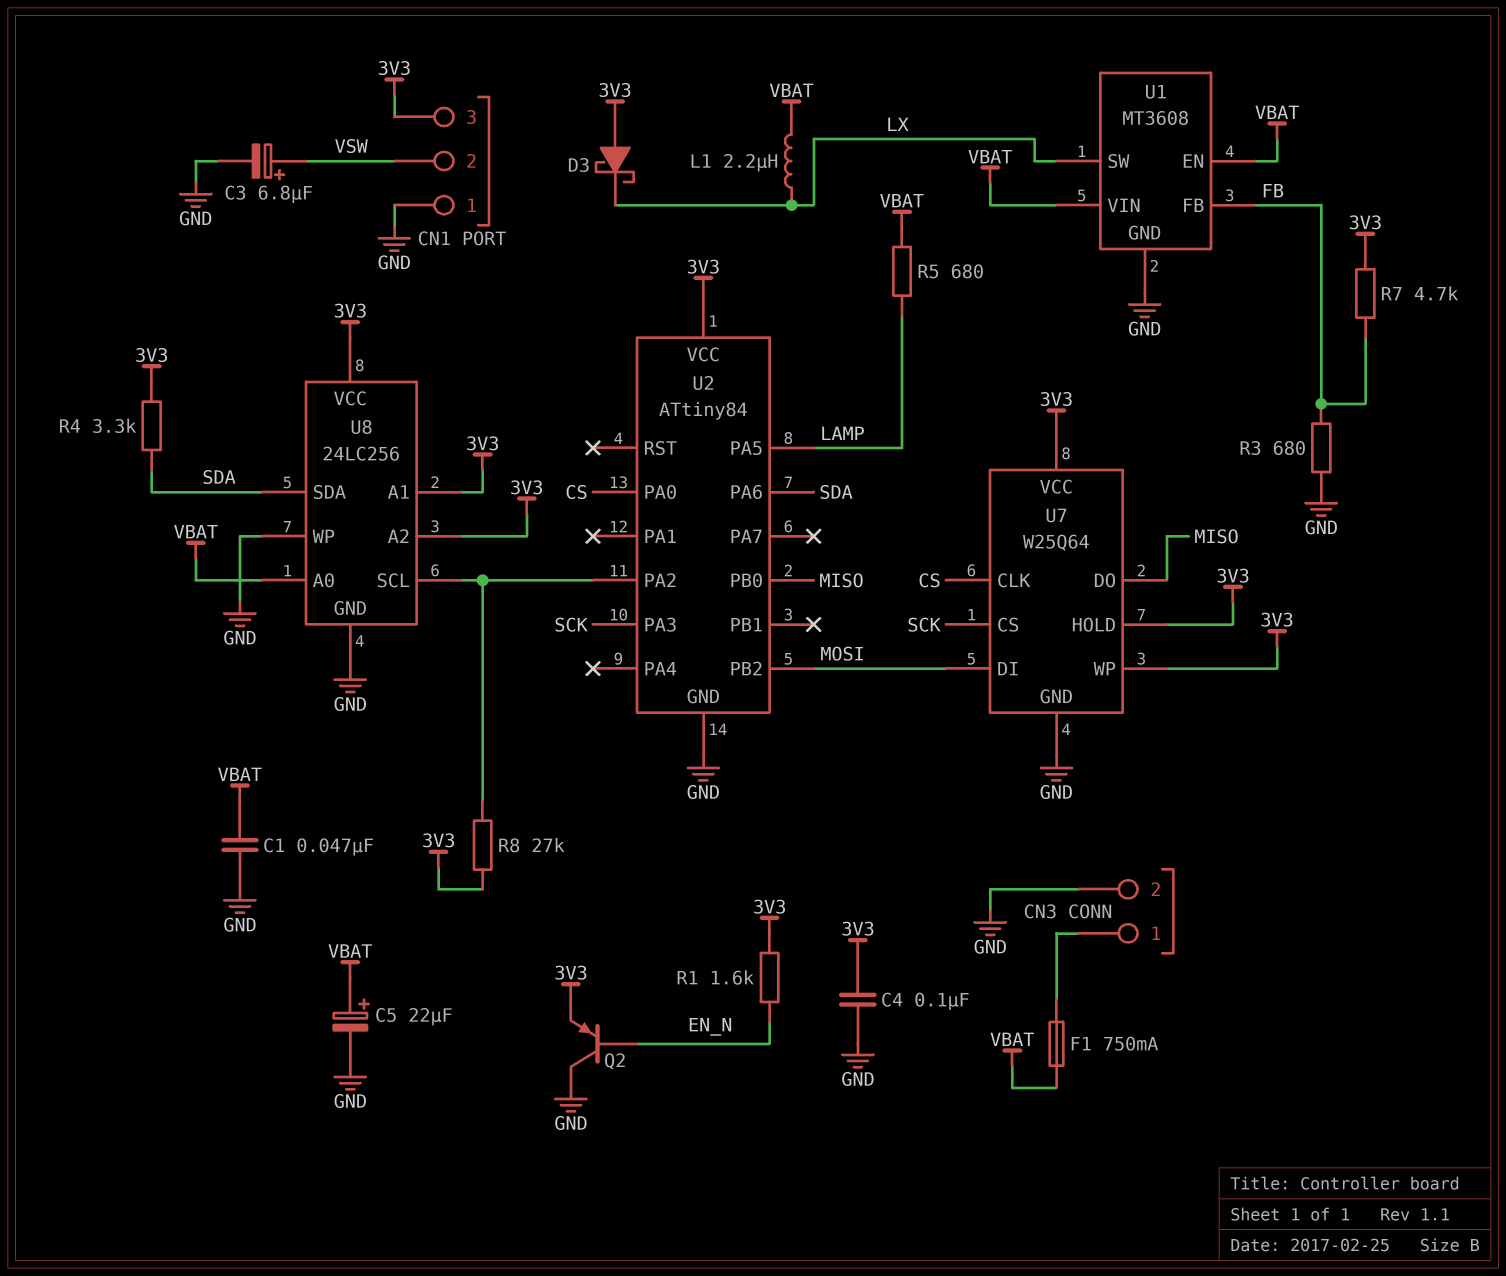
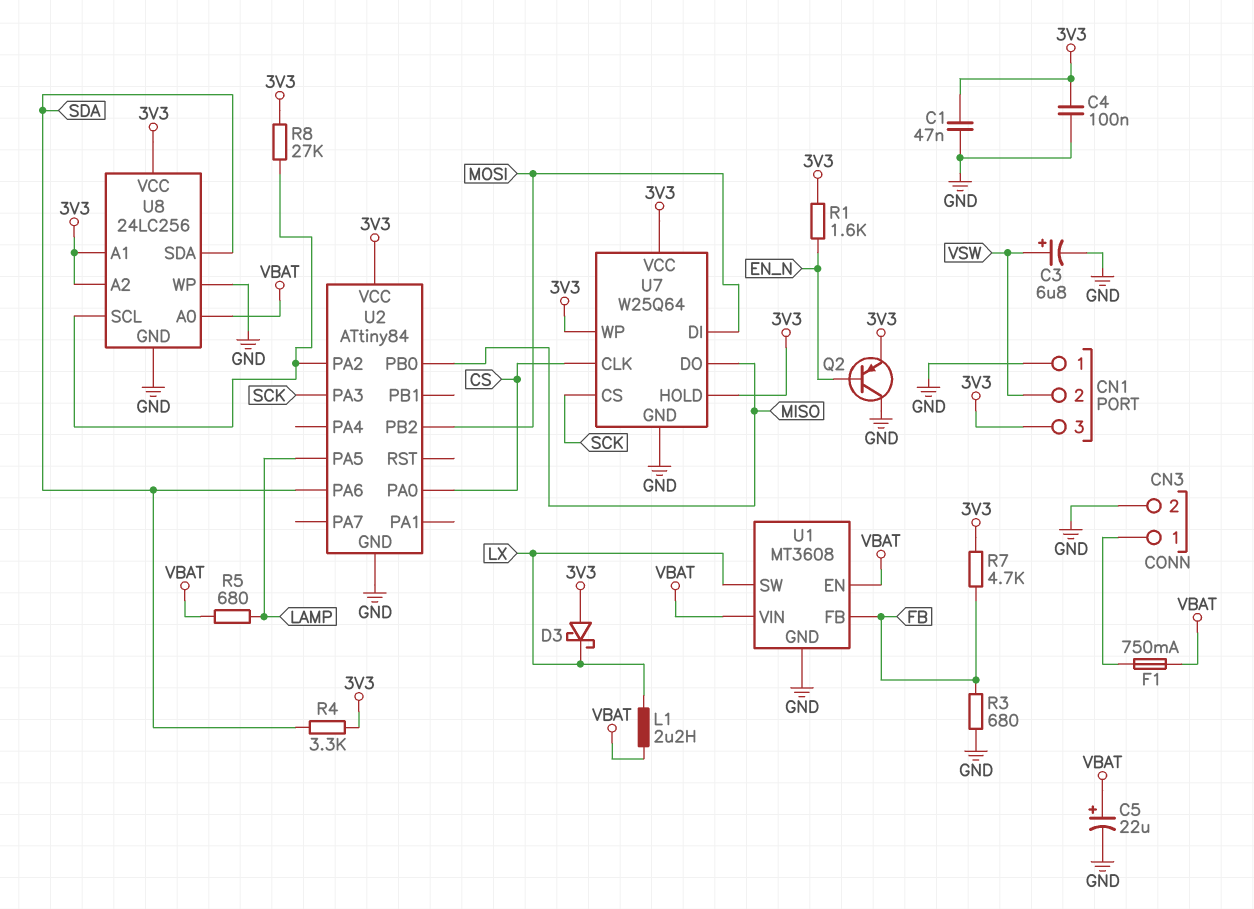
C1: 47nF (GND, VBAT) -> 47nF (3V3, GND)

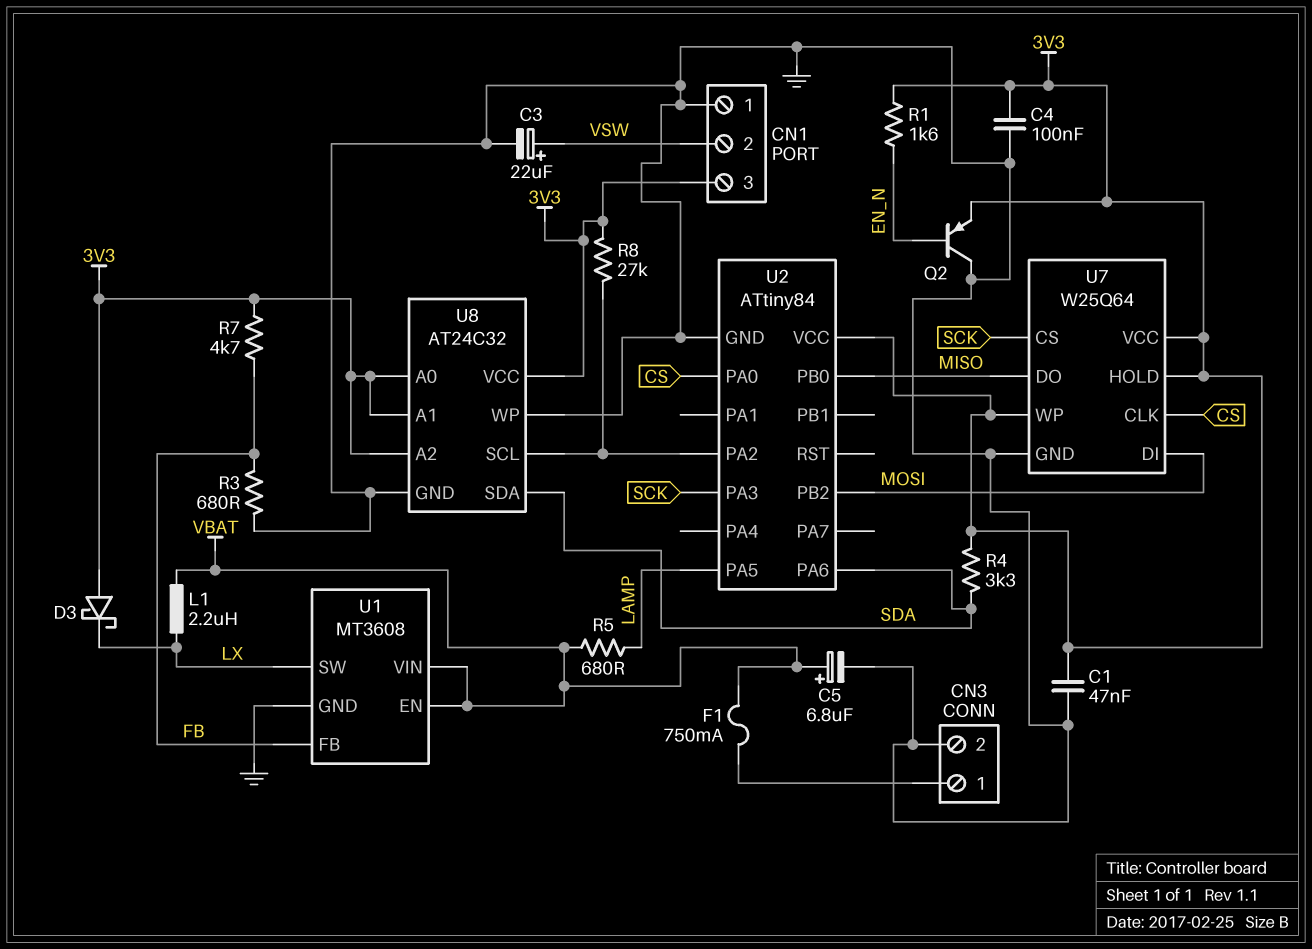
C3: 6.8uF (plus VSW, minus GND) -> 22uF (plus VSW, minus GND)
C5: 22uF (plus VBAT, minus GND) -> 6.8uF (plus VBAT, minus GND)
U8: 24LC256 -> AT24C32
U8 pin A0: VBAT -> 3V3

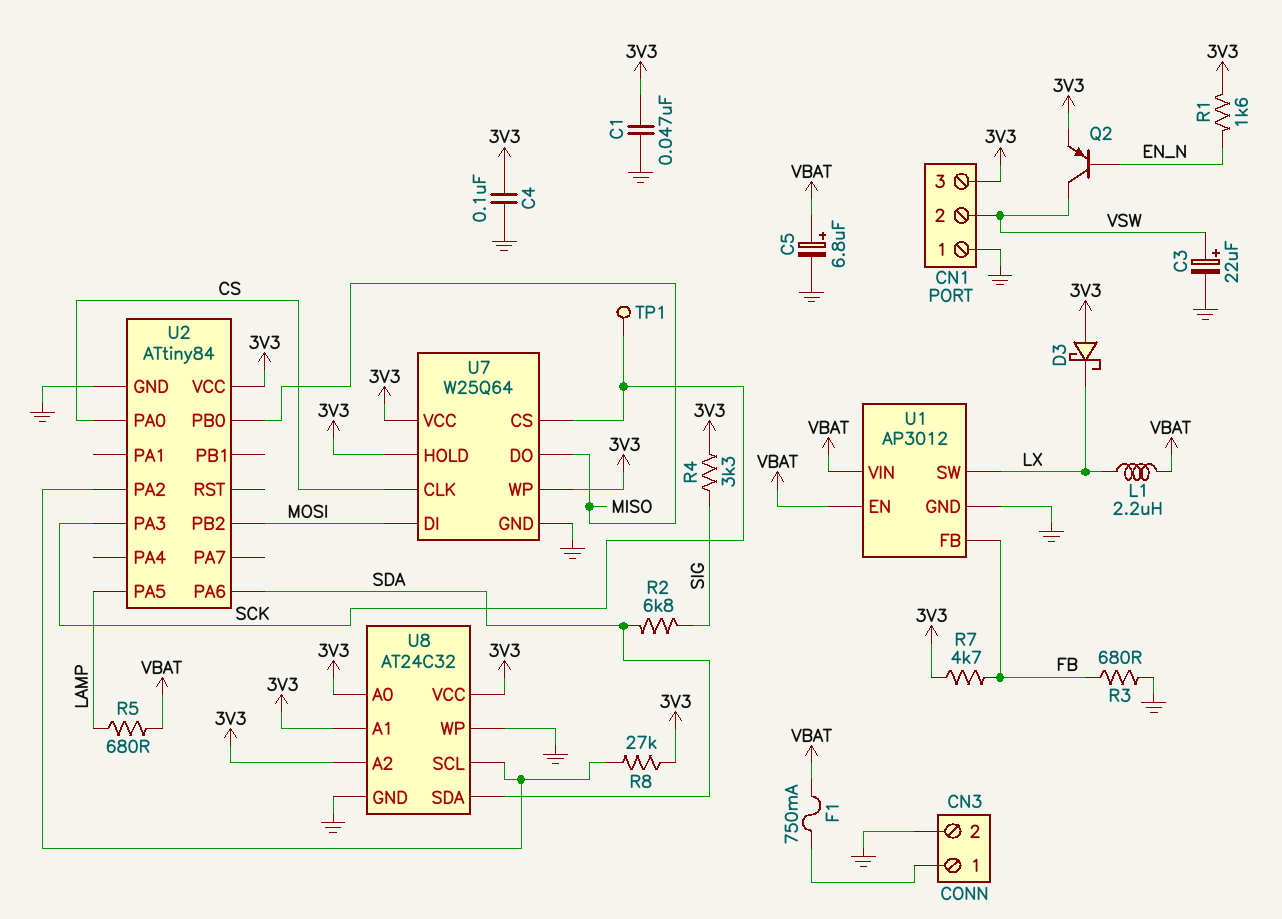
Q2: PNP (B EN_N, C GND, E 3V3) -> PNP (B EN_N, C VSW, E 3V3)
R2: none -> 6.8k (SDA, SIG)
R4: 3.3k (3V3, SDA) -> 3.3k (3V3, SIG)
TP1: none -> test point (SCK)
U1: MT3608 -> AP3012

